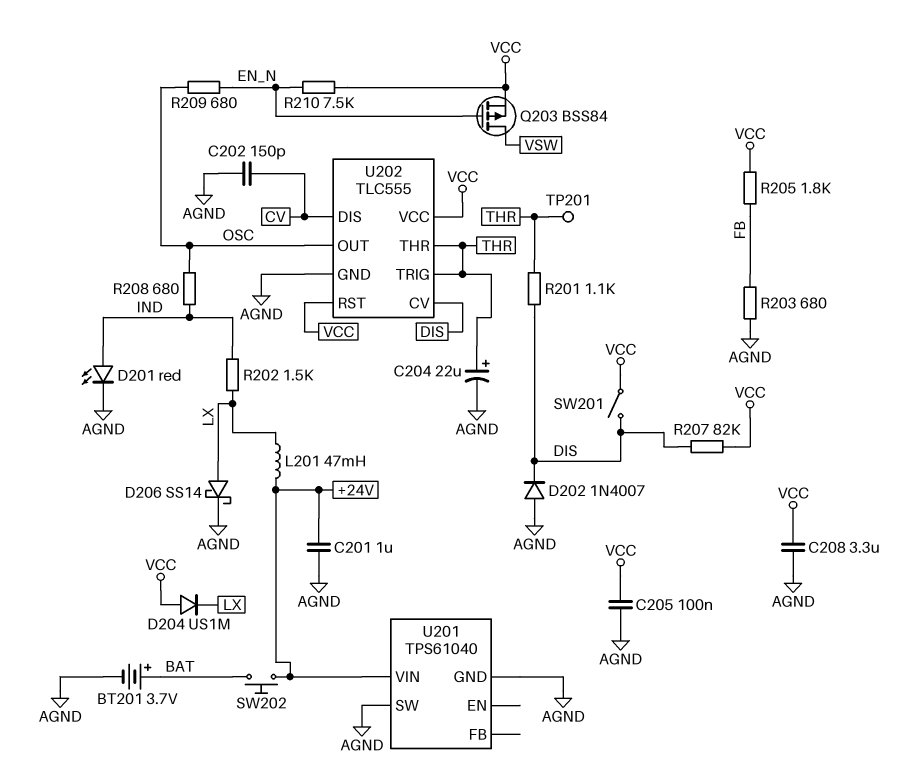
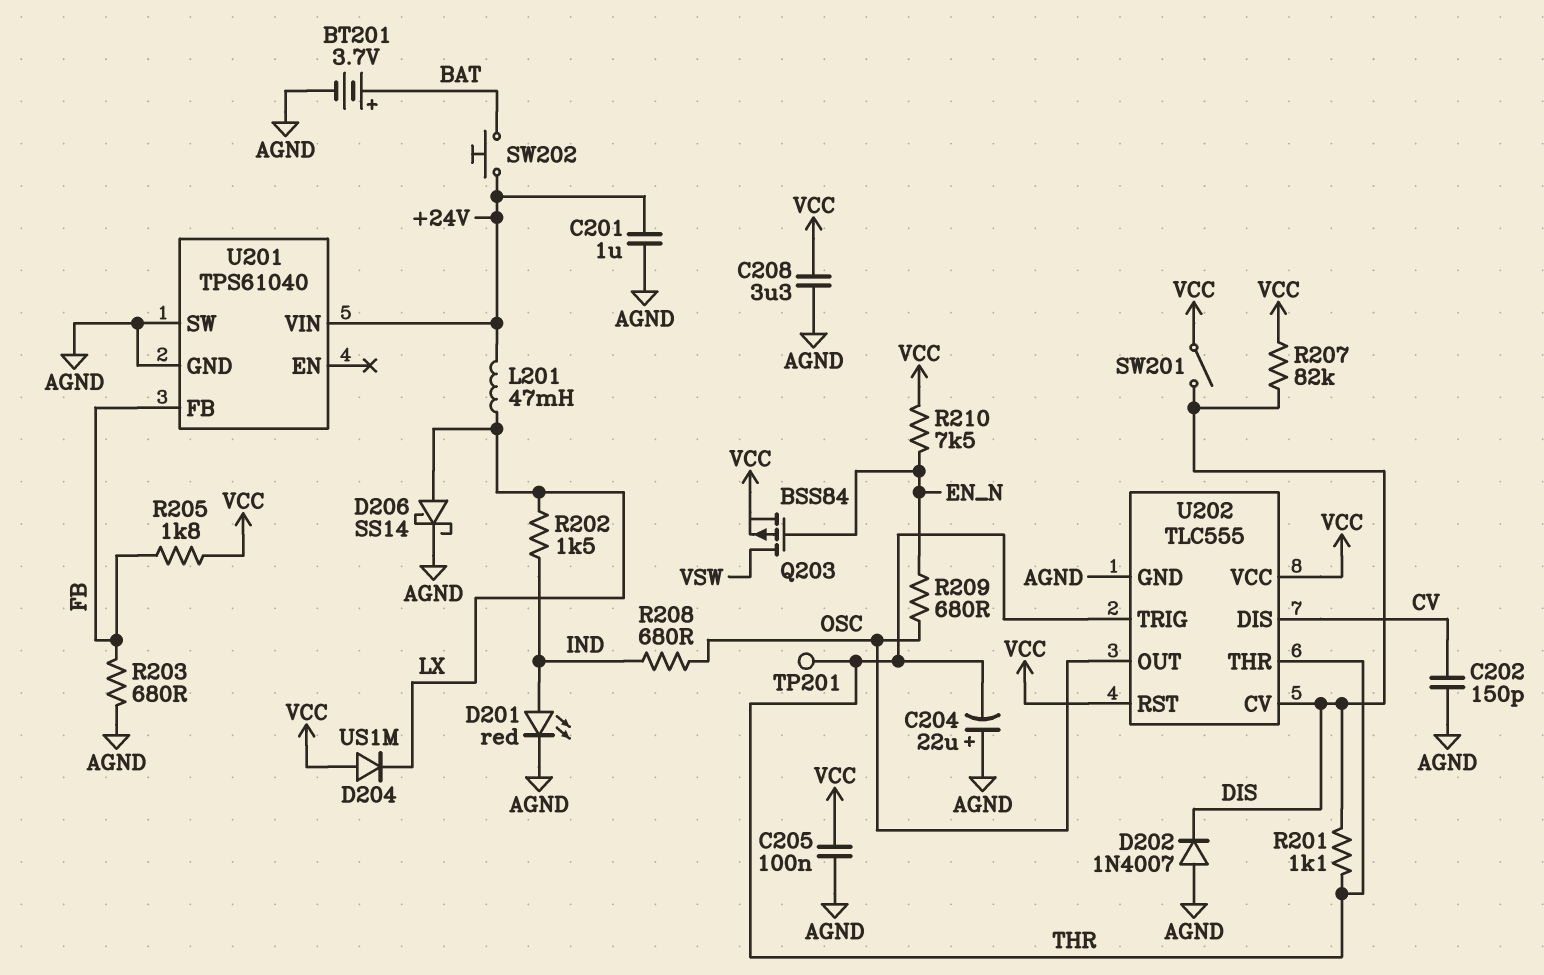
C204: 22uF (plus THR, minus AGND) -> 22uF (plus AGND, minus THR)
U201 pin FB: none -> FB

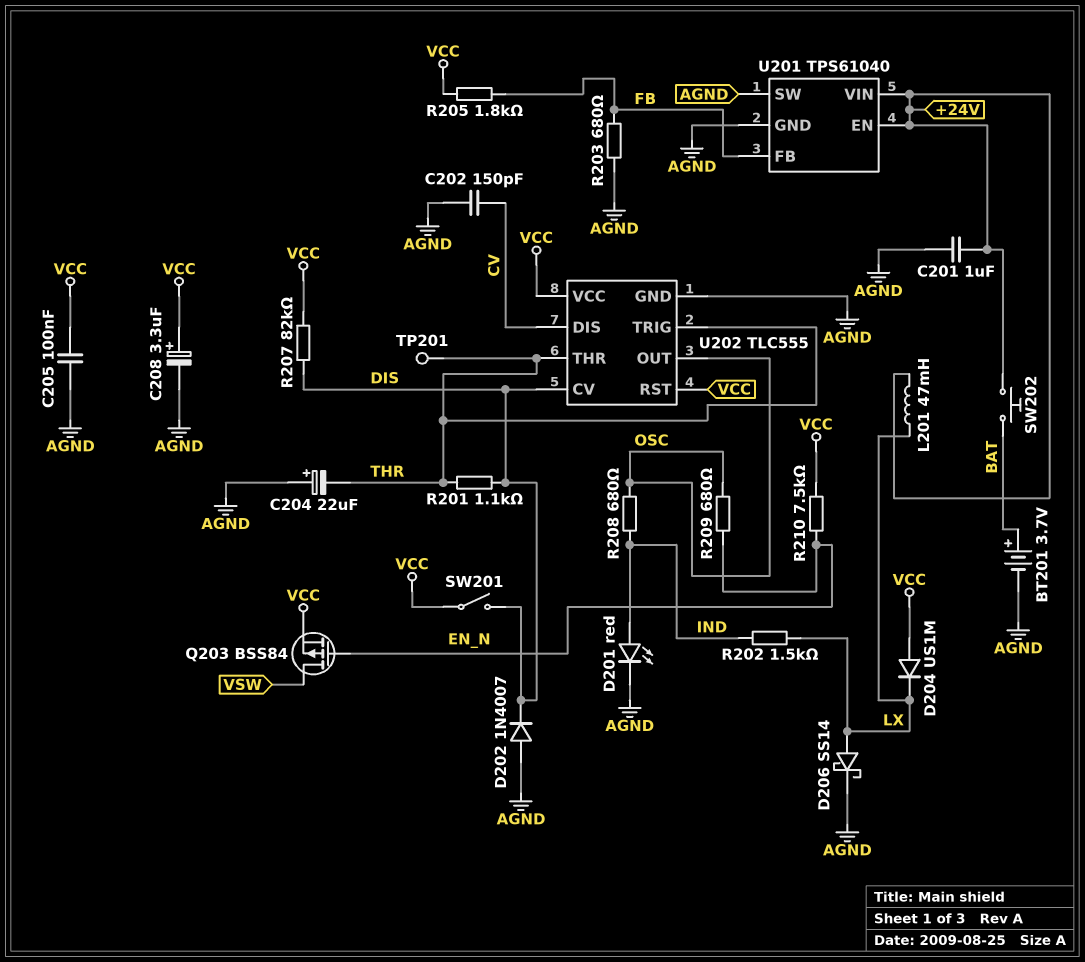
C208: 3.3uF (AGND, VCC) -> 3.3uF (plus VCC, minus AGND)
U201 pin EN: none -> +24V

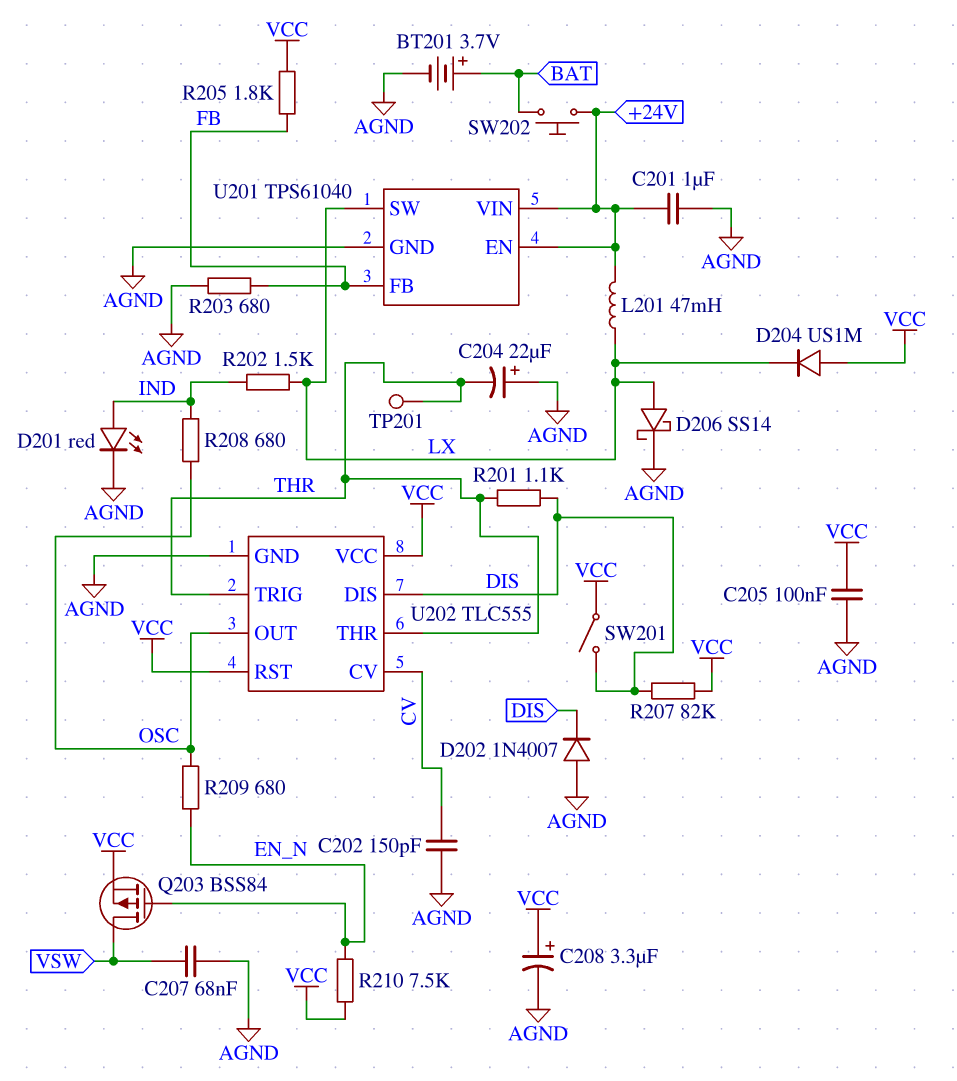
C207: none -> 68nF (AGND, VSW)
U201 pin SW: AGND -> LX
U202 pin CV: DIS -> CV
U202 pin DIS: CV -> DIS

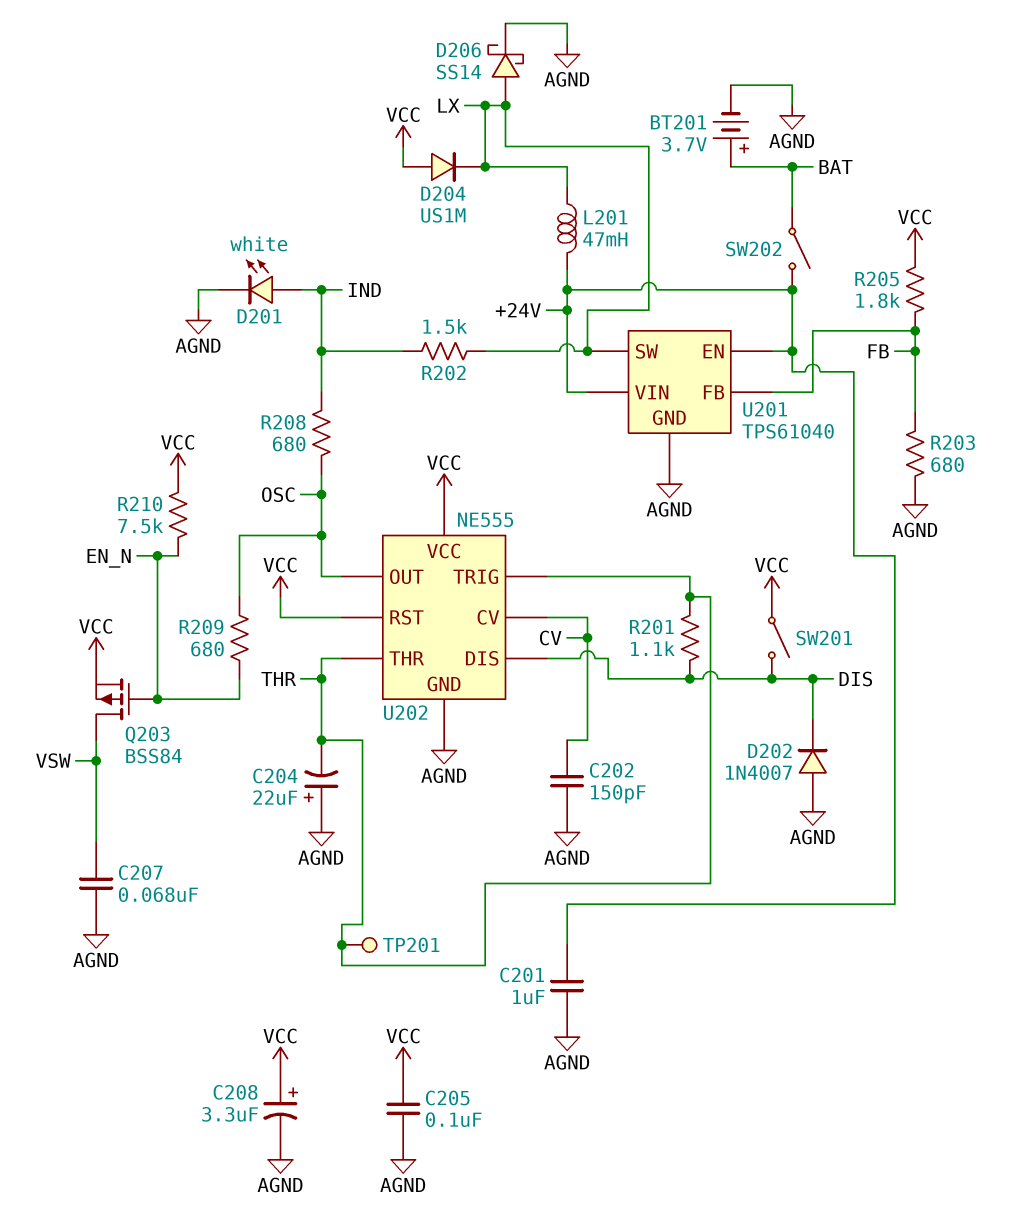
D201: LED red (A IND, K AGND) -> LED white (A IND, K AGND)
R207: 82k (DIS, VCC) -> none
SW202: button (+24V, BAT) -> switch (+24V, BAT)
U202: TLC555 -> NE555

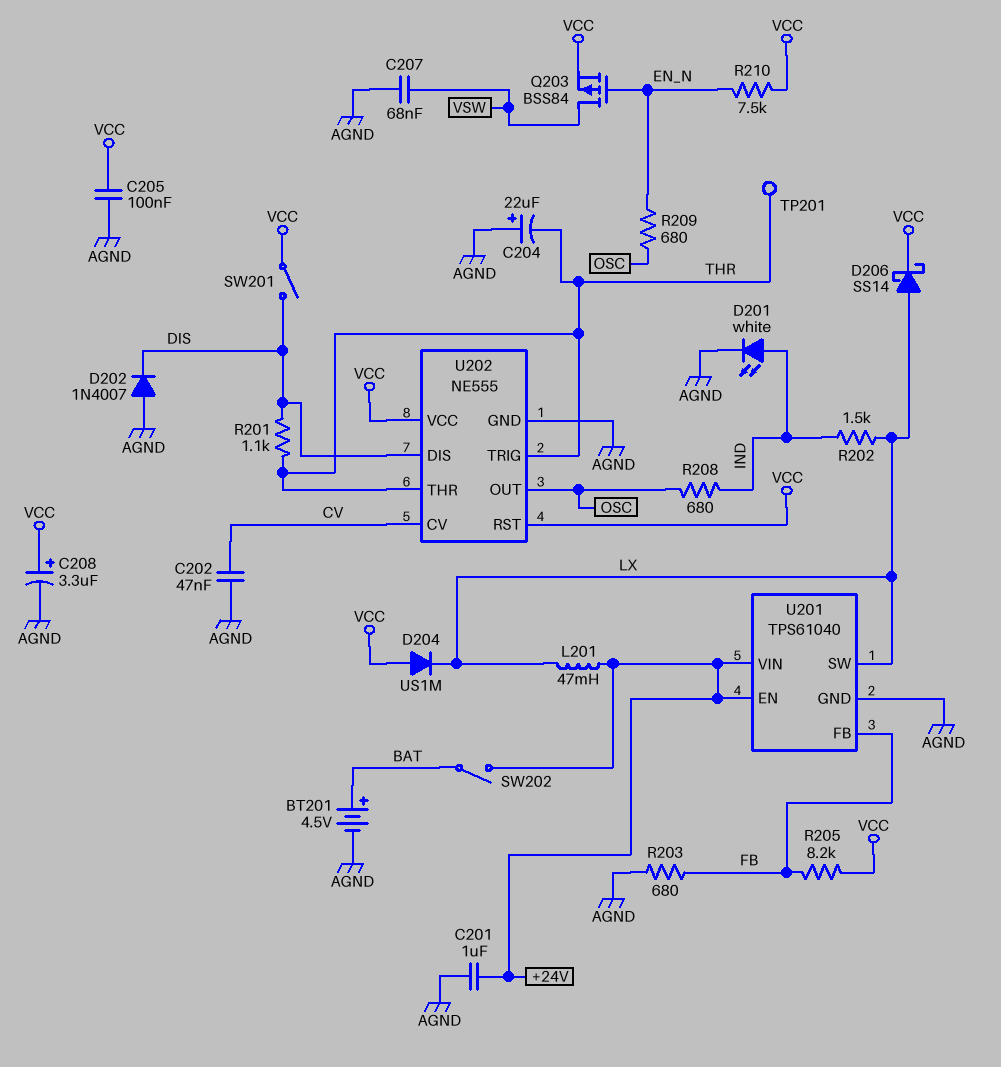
BT201: 3.7V (plus BAT, minus AGND) -> 4.5V (plus BAT, minus AGND)
C202: 150pF (AGND, CV) -> 47nF (AGND, CV)
D206: schottky SS14 (A LX, K AGND) -> schottky SS14 (A LX, K VCC)
R205: 1.8k (FB, VCC) -> 8.2k (FB, VCC)

